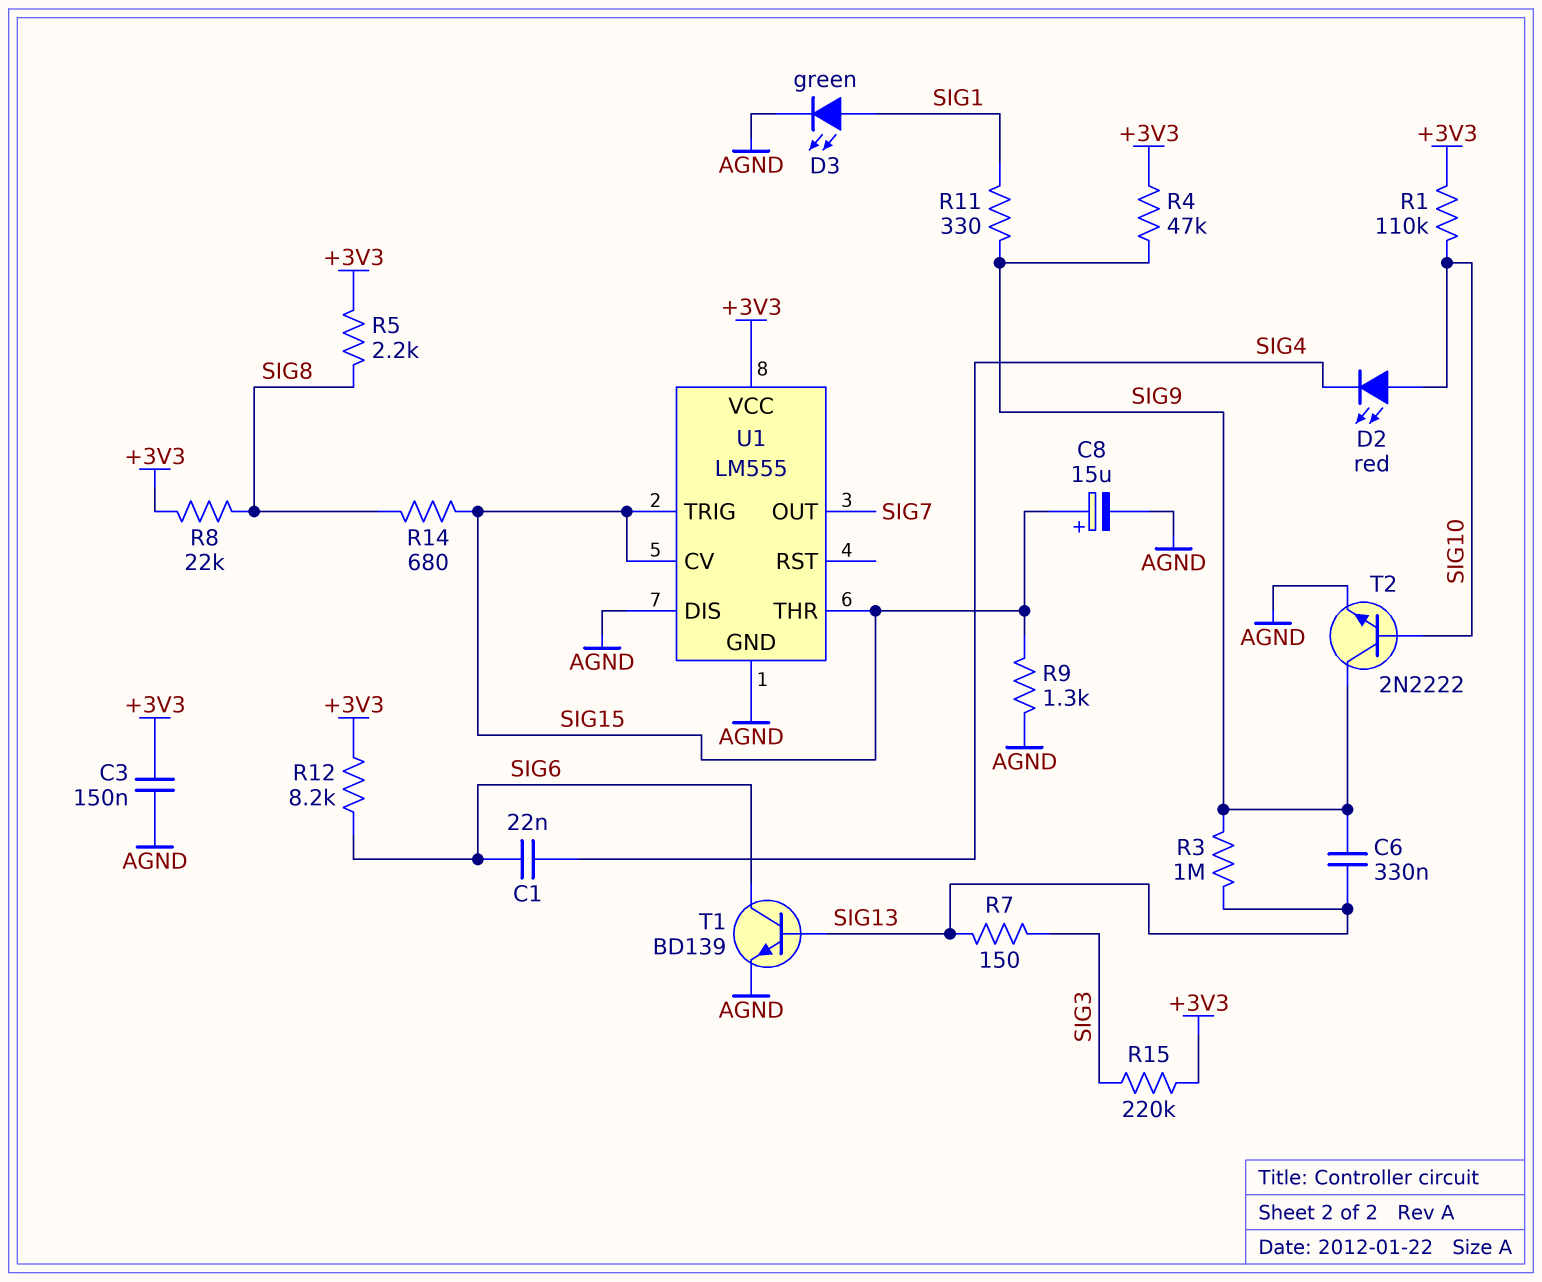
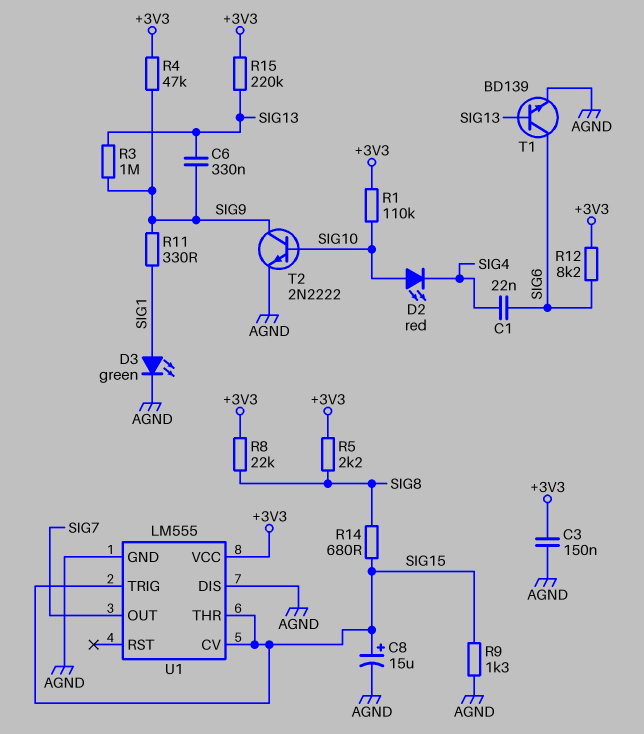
R7: 150 (SIG3, SIG13) -> none
R15: 220k (+3V3, SIG3) -> 220k (+3V3, SIG13)

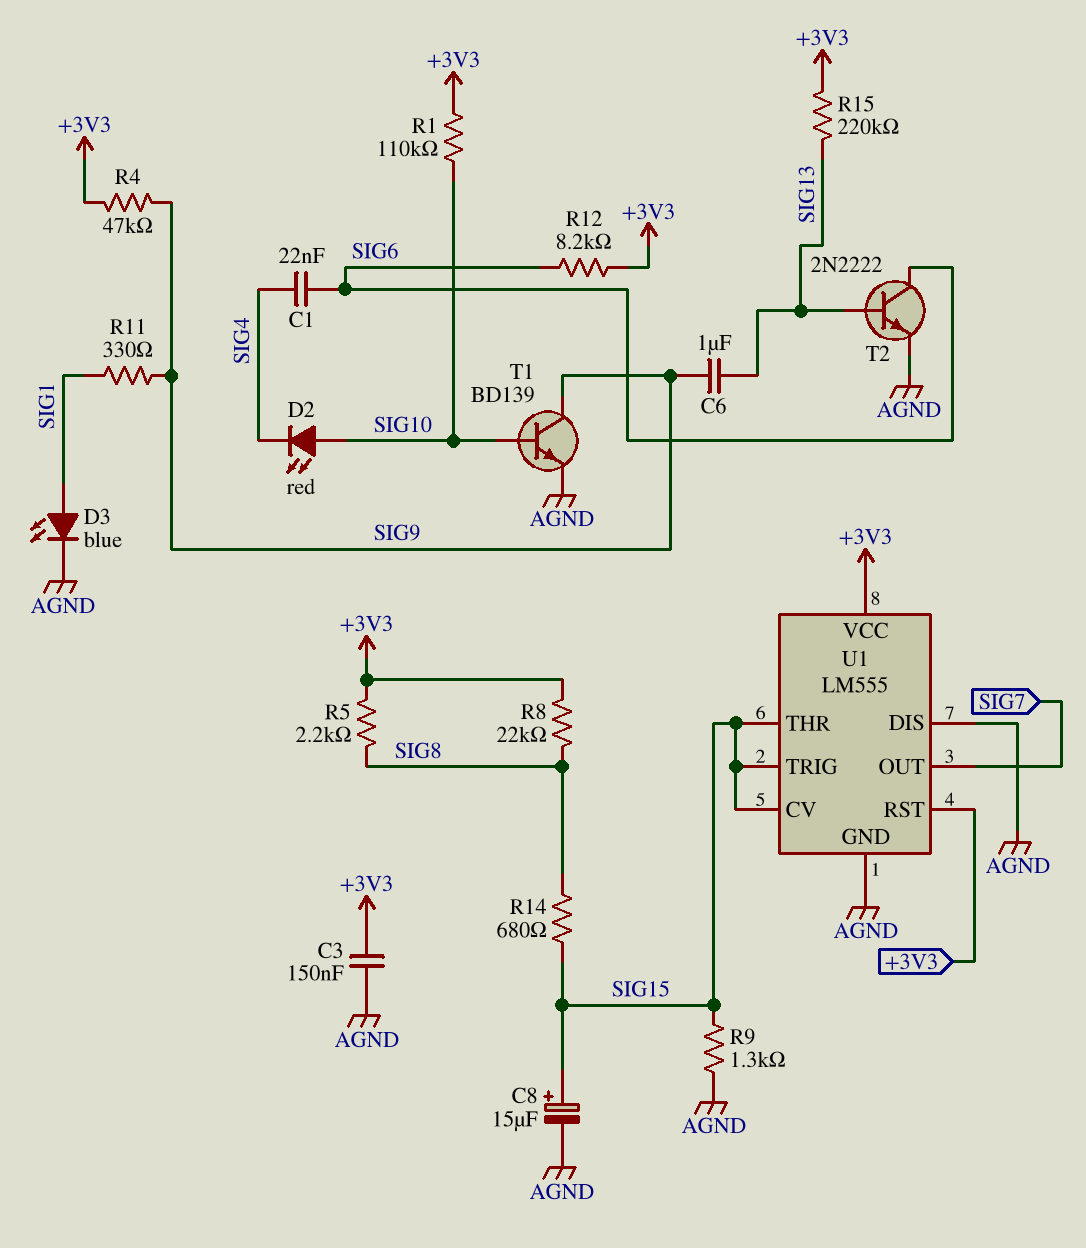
C6: 330nF (SIG9, SIG13) -> 1uF (SIG9, SIG13)
D3: LED green (A SIG1, K AGND) -> LED blue (A SIG1, K AGND)
R3: 1M (SIG9, SIG13) -> none
T1: NPN BD139 (B SIG13, C SIG6, E AGND) -> NPN BD139 (B SIG10, C SIG9, E AGND)
T2: NPN 2N2222 (B SIG10, C SIG9, E AGND) -> NPN 2N2222 (B SIG13, C SIG6, E AGND)
U1 pin RST: none -> +3V3

